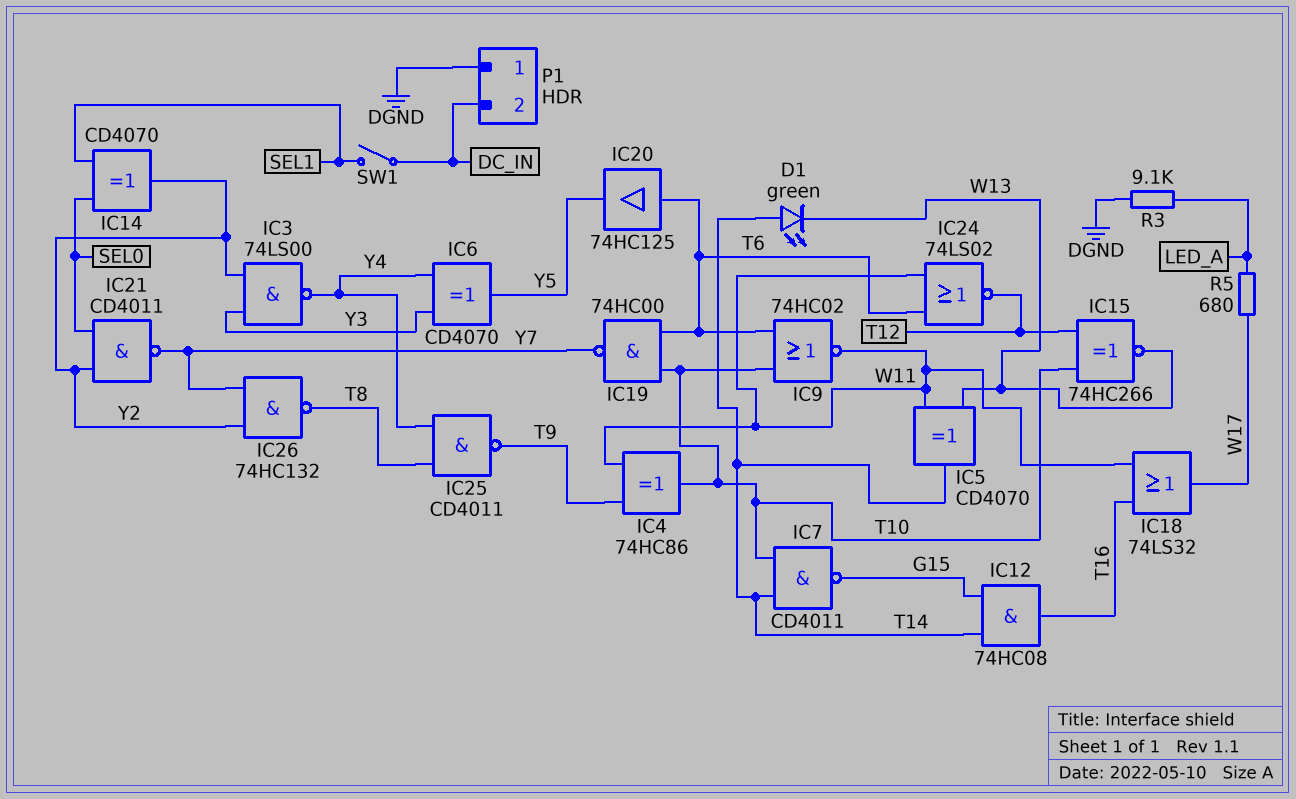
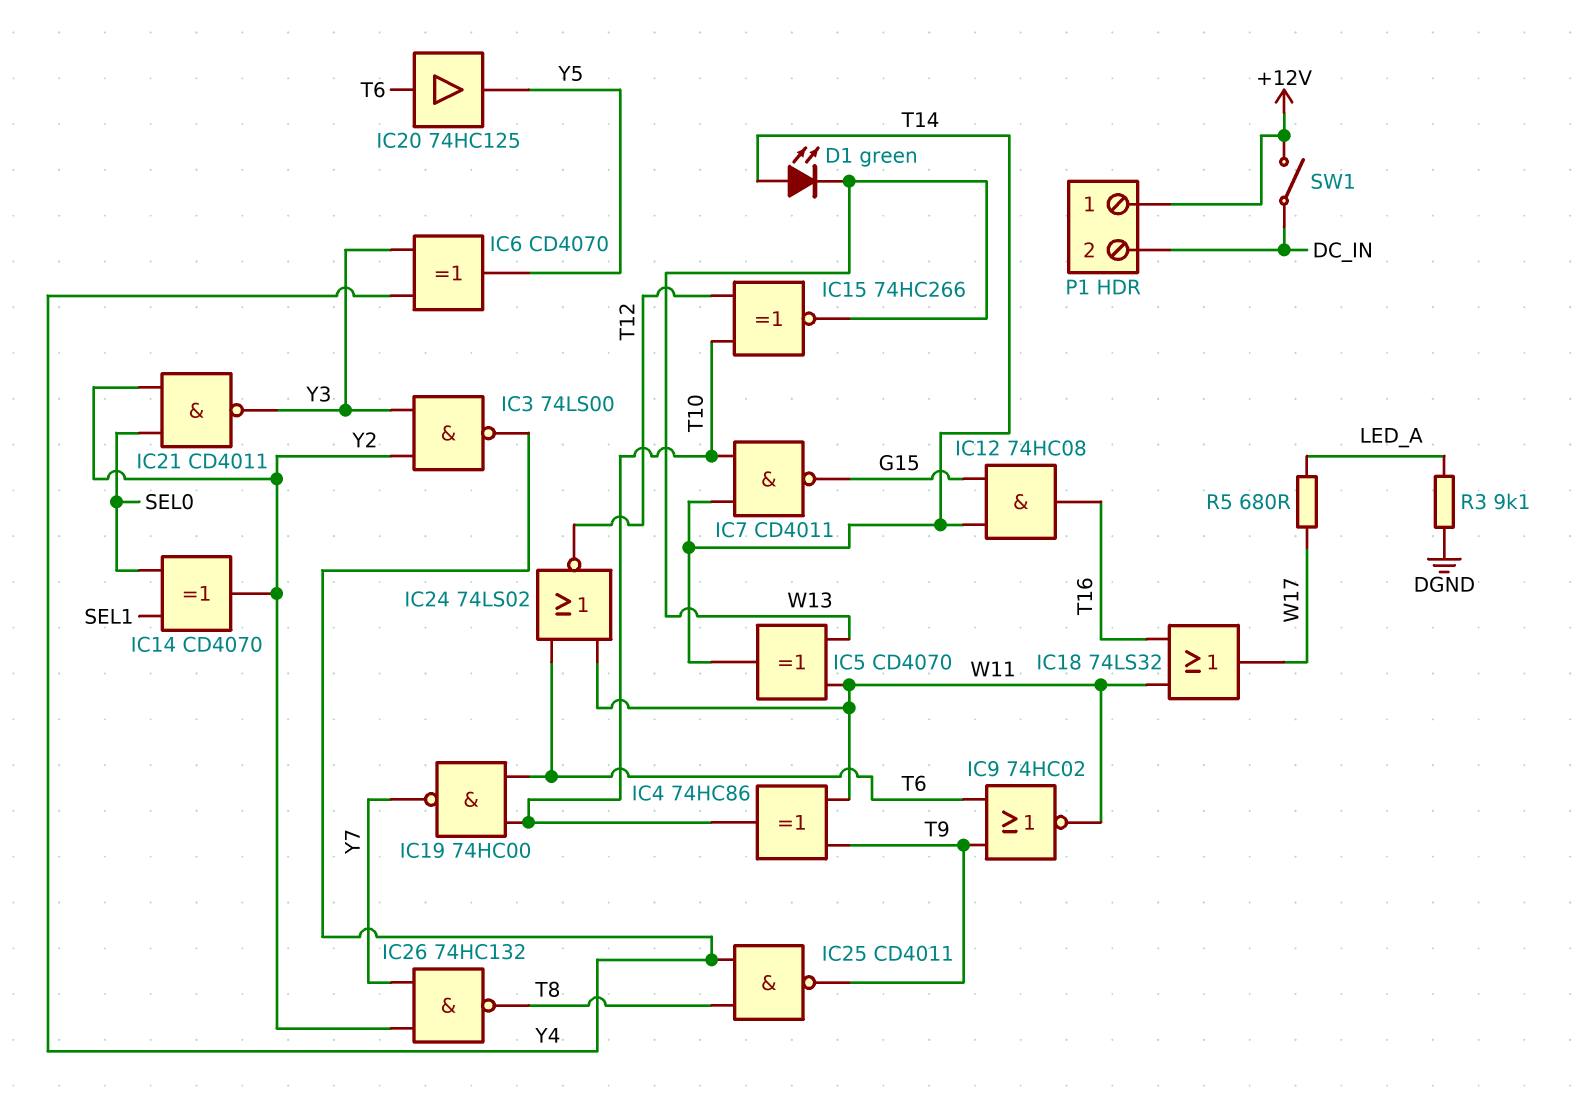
IC9: NOR 74HC02 (in T6, in T10, out W11) -> NOR 74HC02 (in T6, in T9, out W11)
IC21: NAND CD4011 (in SEL0, in Y2, out Y7) -> NAND CD4011 (in SEL0, in Y2, out Y3)
P1 pin 1: DGND -> +12V
SW1: switch (DC_IN, SEL1) -> switch (+12V, DC_IN)

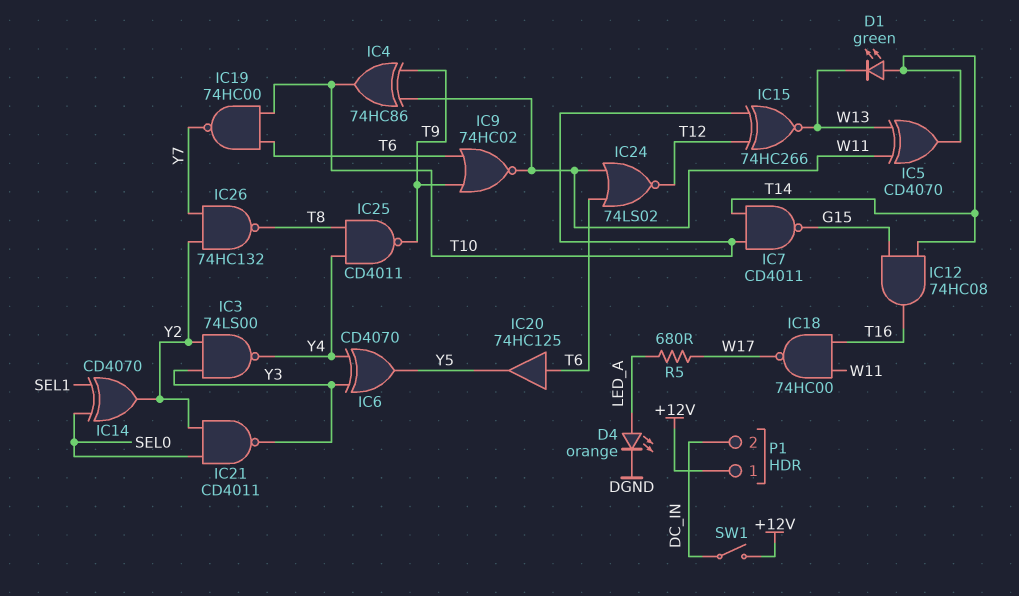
D4: none -> LED orange (A LED_A, K DGND)
IC18: OR 74LS32 (in T16, in W11, out W17) -> NAND 74HC00 (in T16, in W11, out W17)
R3: 9.1k (DGND, LED_A) -> none

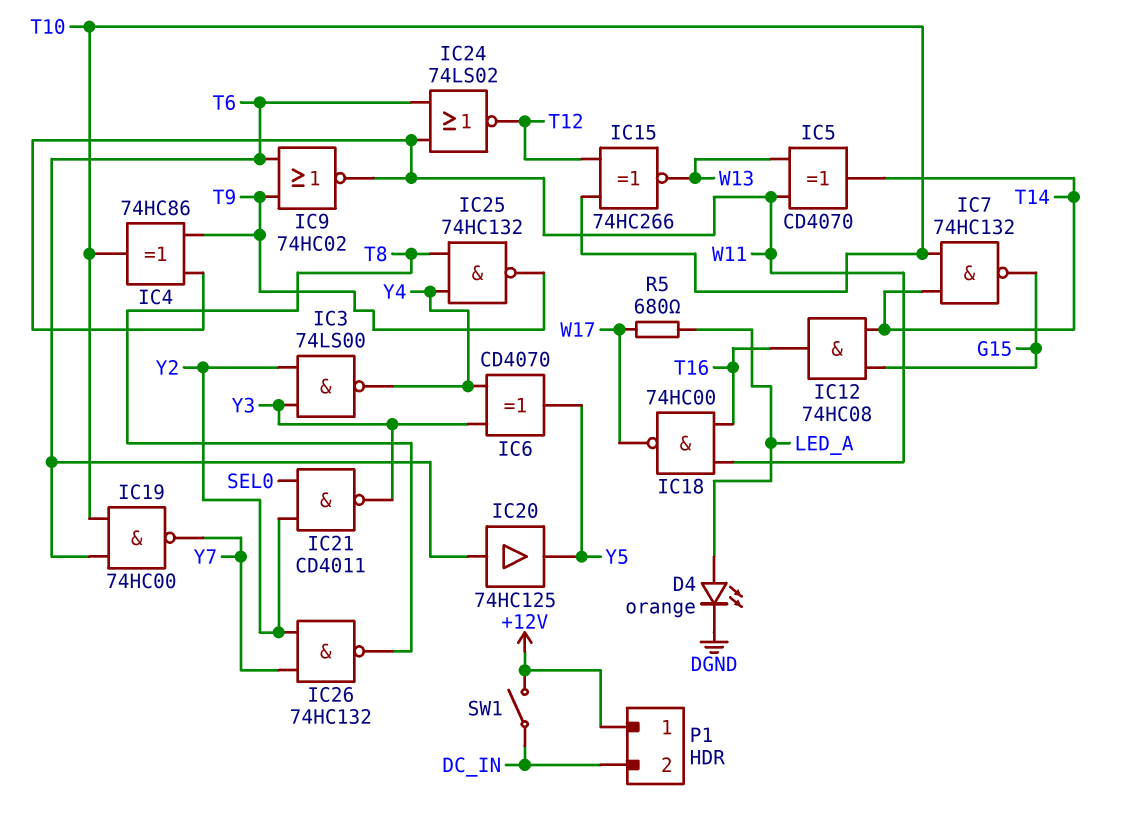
D1: LED green (A T14, K W13) -> none
IC7: NAND CD4011 (in T10, in T14, out G15) -> NAND 74HC132 (in T10, in T14, out G15)
IC14: XOR CD4070 (in SEL0, in SEL1, out Y2) -> none
IC25: NAND CD4011 (in T8, in Y4, out T9) -> NAND 74HC132 (in T8, in Y4, out T9)

